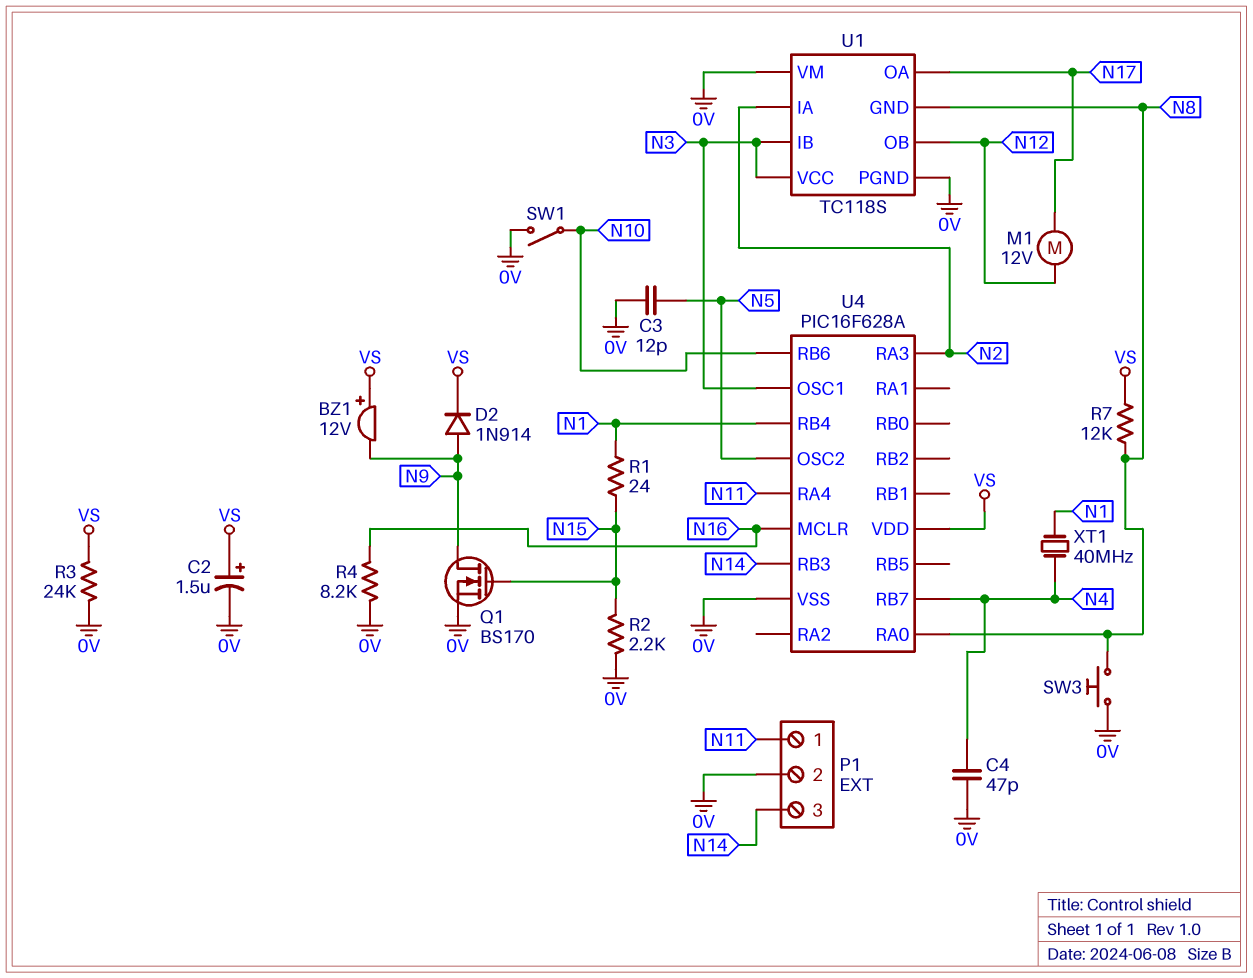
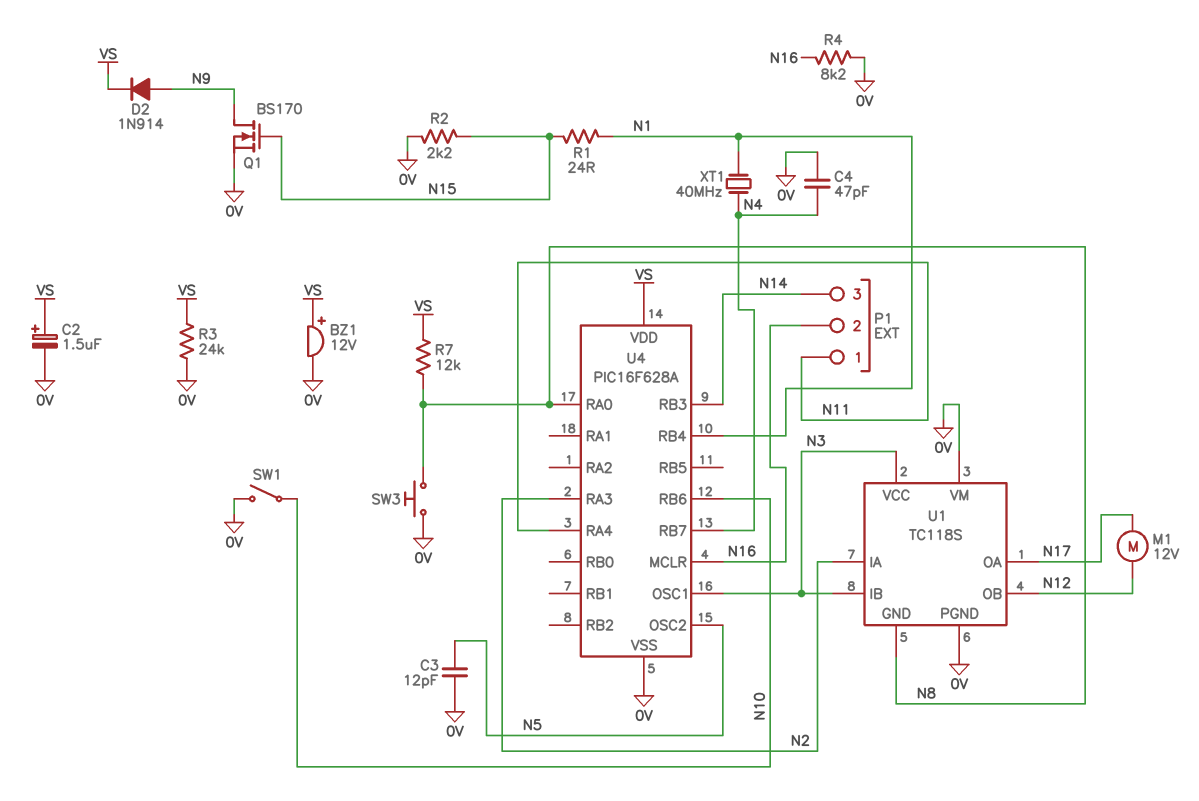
BZ1: buzzer 12V (plus VS, minus N9) -> buzzer 12V (plus VS, minus 0V)
P1 pin 2: 0V -> N16

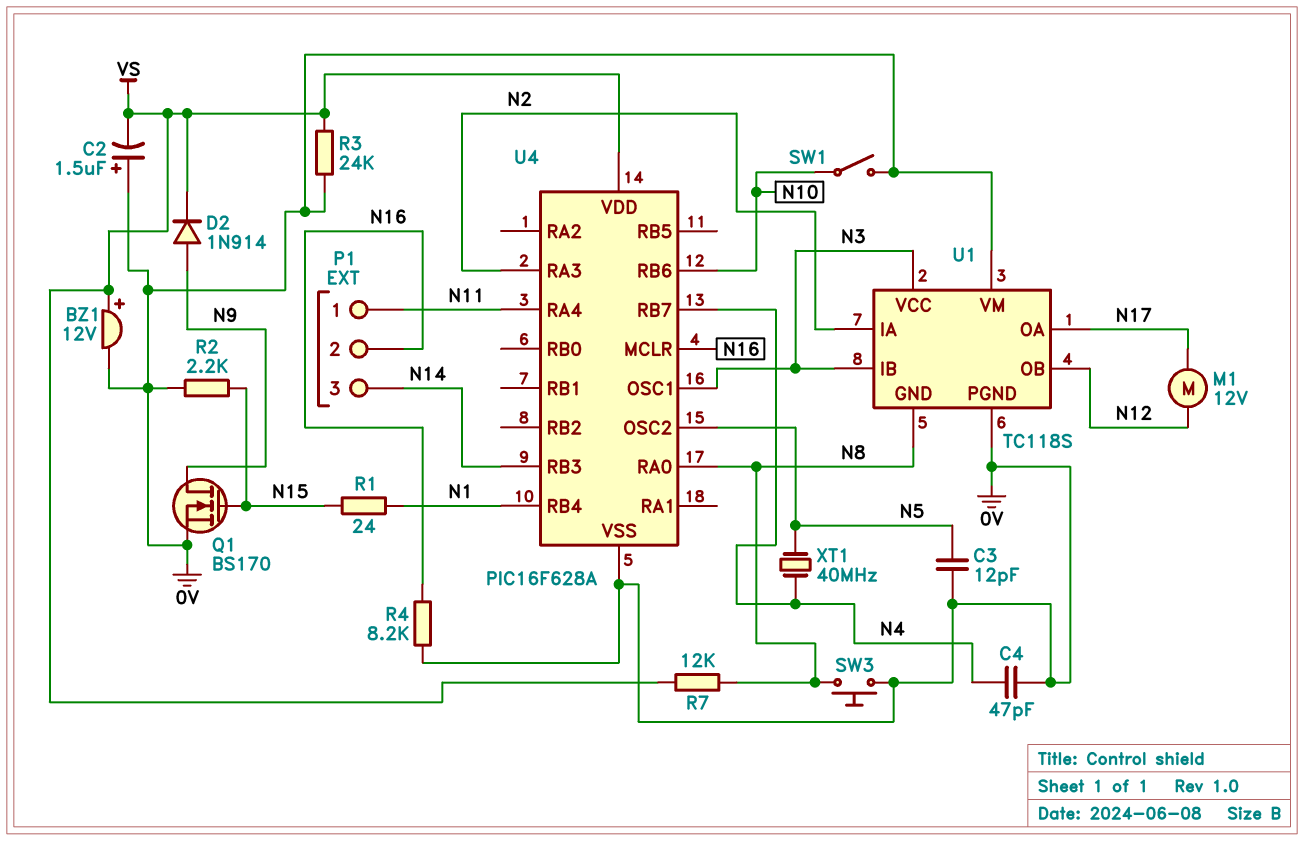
C2: 1.5uF (plus VS, minus 0V) -> 1.5uF (plus 0V, minus VS)
XT1: 40MHz (N1, N4) -> 40MHz (N4, N5)

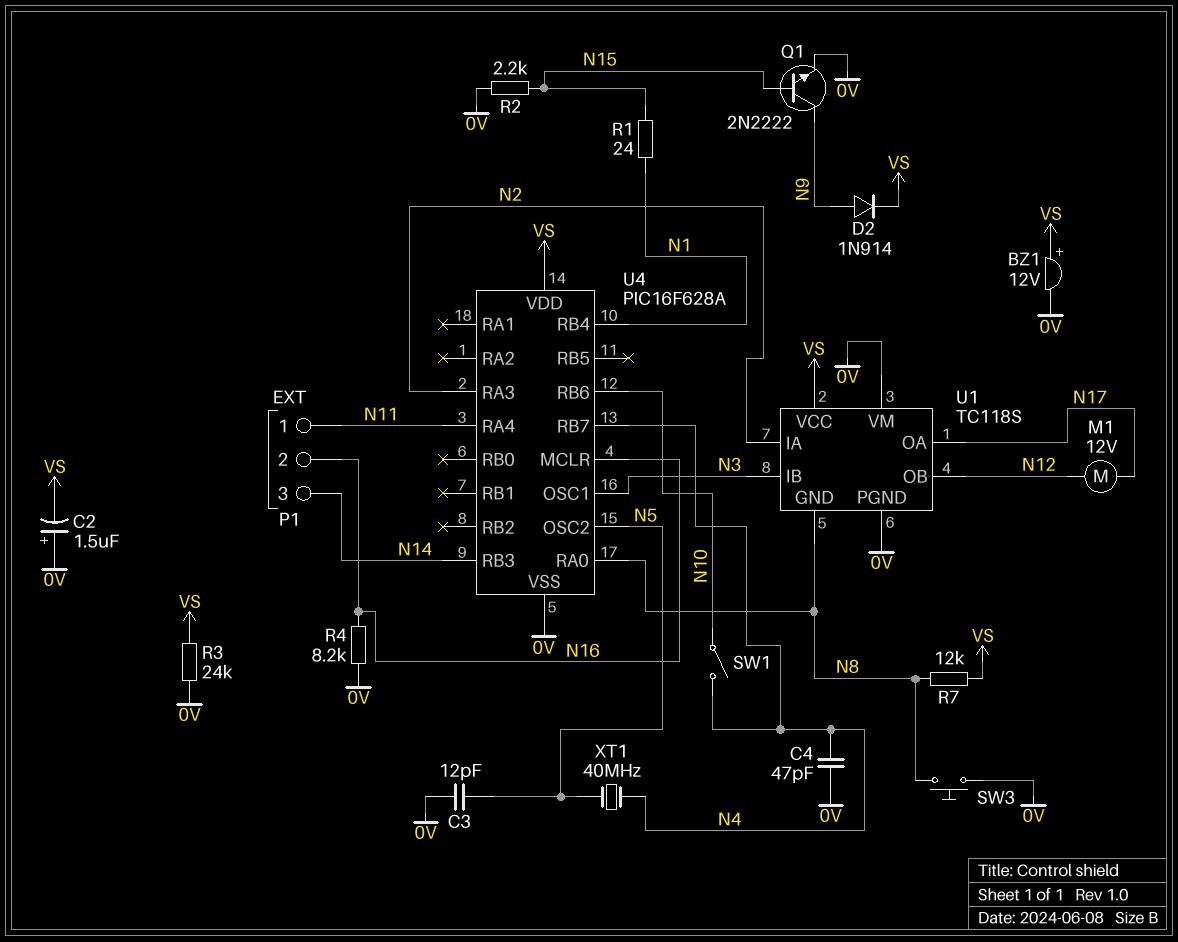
Q1: NMOS BS170 (G N15, D N9, S 0V) -> NPN 2N2222 (B N15, C N9, E 0V)
SW1: switch (0V, N10) -> switch (N4, N10)
U1 pin VCC: N3 -> VS

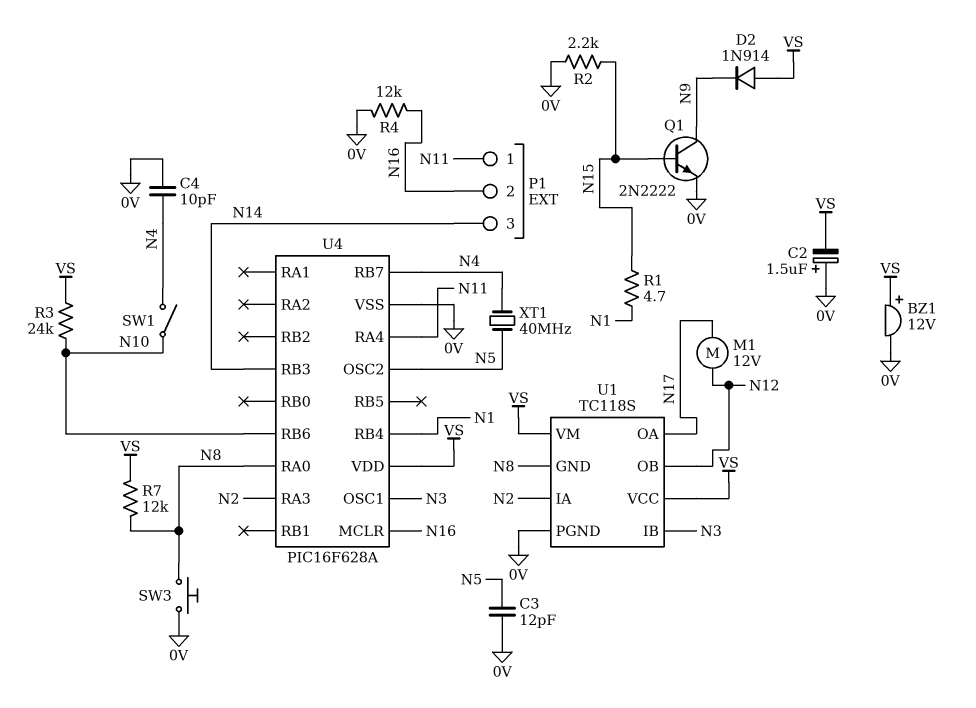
C4: 47pF (0V, N4) -> 10pF (0V, N4)
D2: diode 1N914 (A N9, K VS) -> diode 1N914 (A VS, K N9)
R1: 24 (N1, N15) -> 4.7 (N1, N15)
R3: 24k (0V, VS) -> 24k (N10, VS)
R4: 8.2k (0V, N16) -> 12k (0V, N16)
U1 pin VM: 0V -> VS

